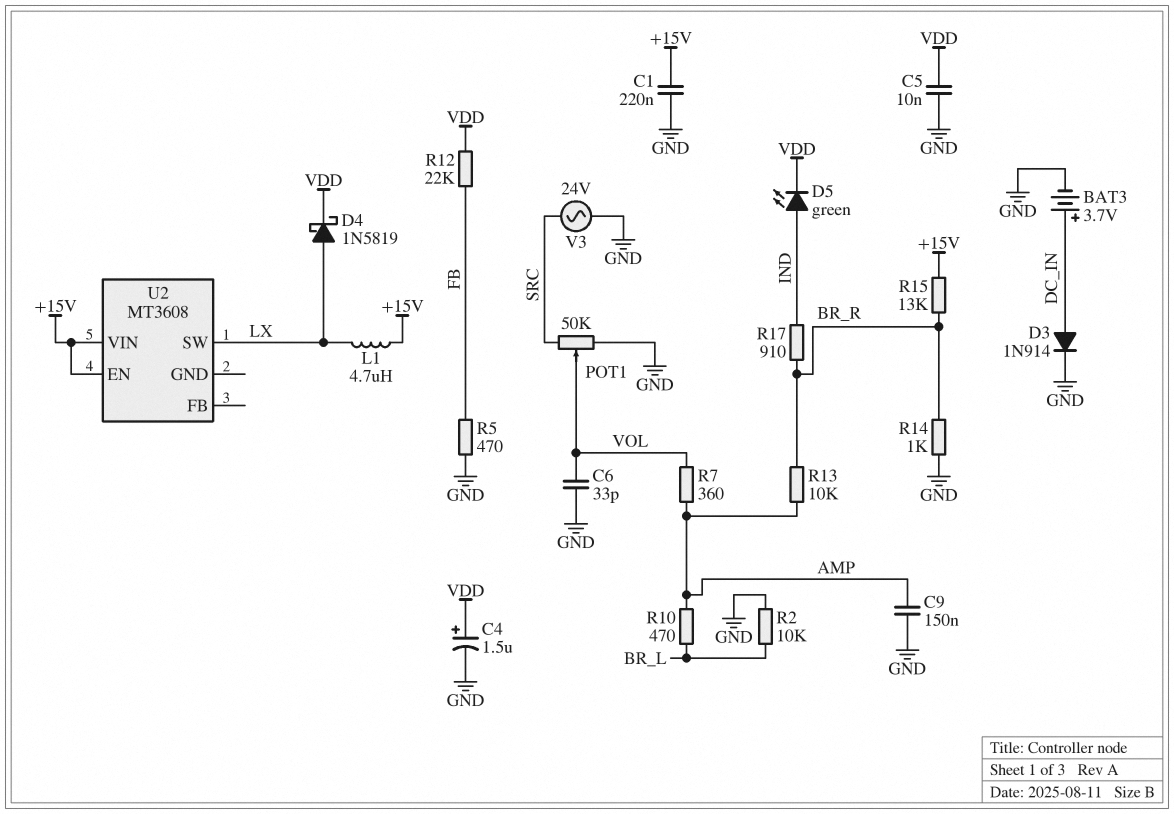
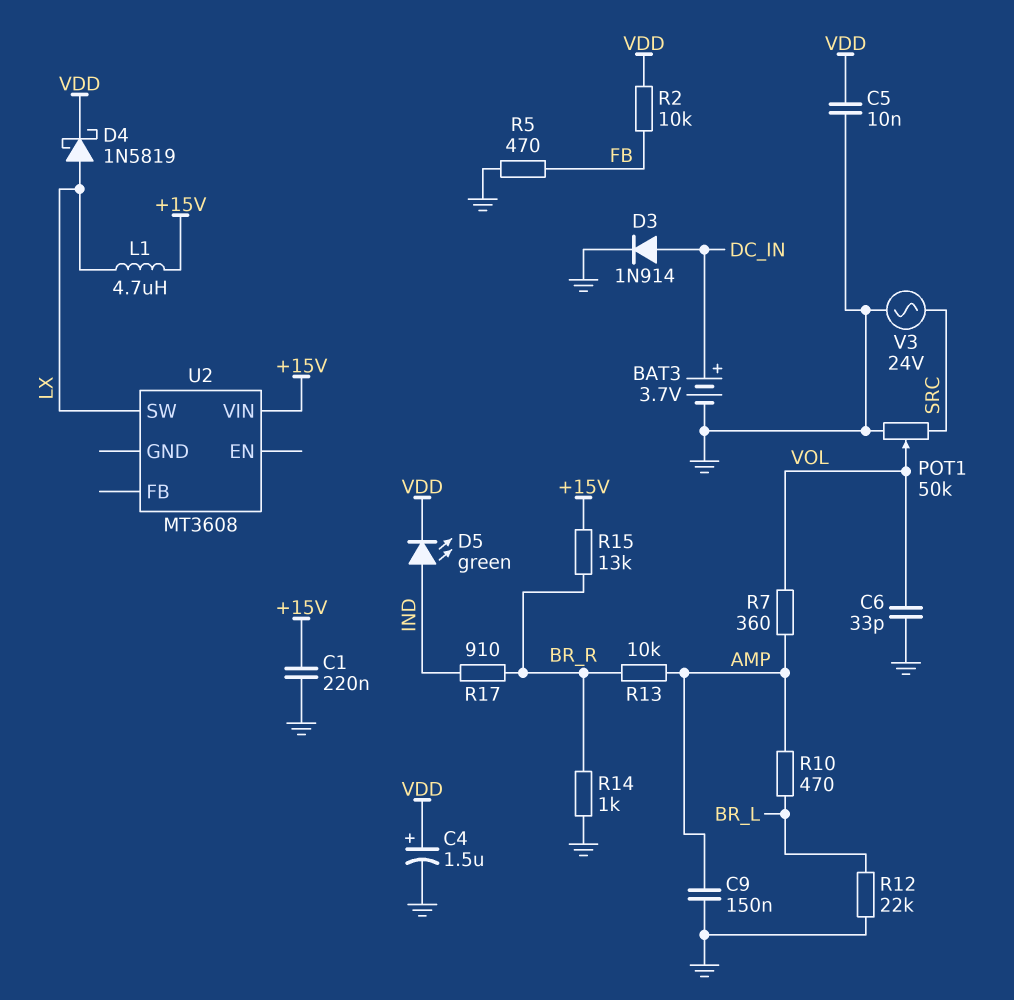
R2: 10k (BR_L, GND) -> 10k (FB, VDD)
R12: 22k (FB, VDD) -> 22k (BR_L, GND)
U2 pin EN: +15V -> none

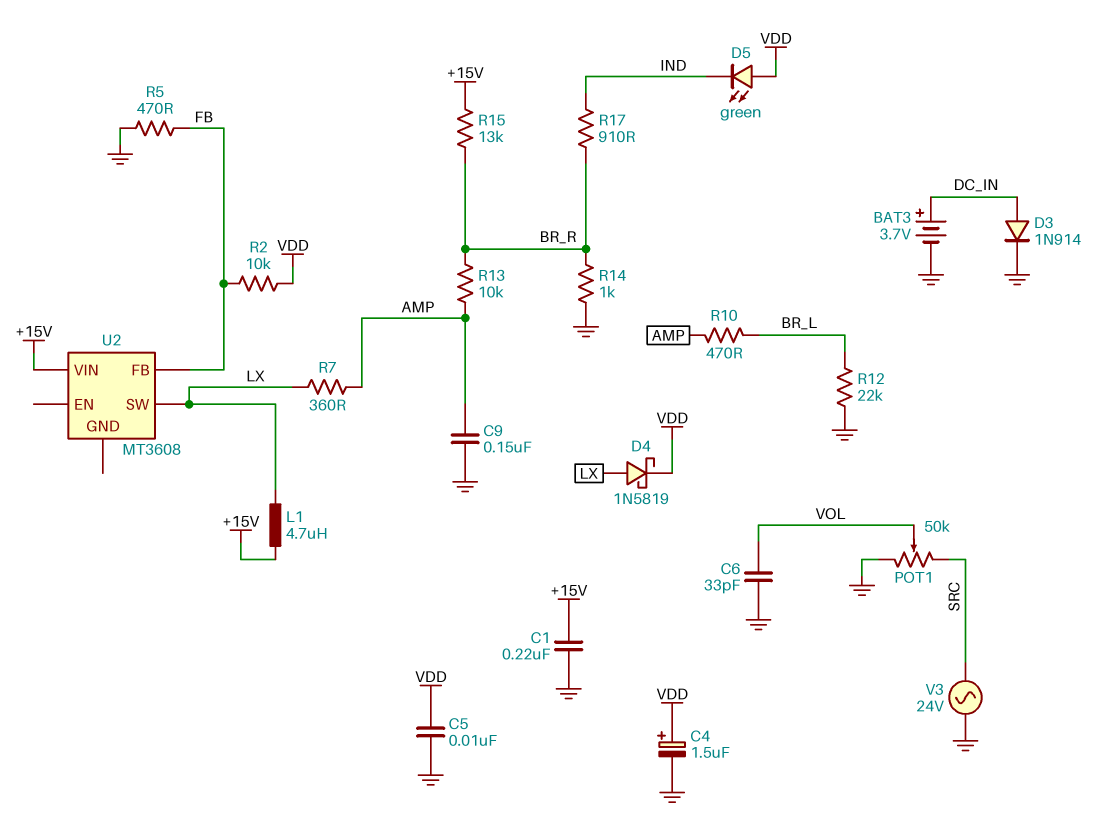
D5: LED green (A IND, K VDD) -> LED green (A VDD, K IND)
R7: 360 (AMP, VOL) -> 360 (AMP, LX)
U2 pin FB: none -> FB

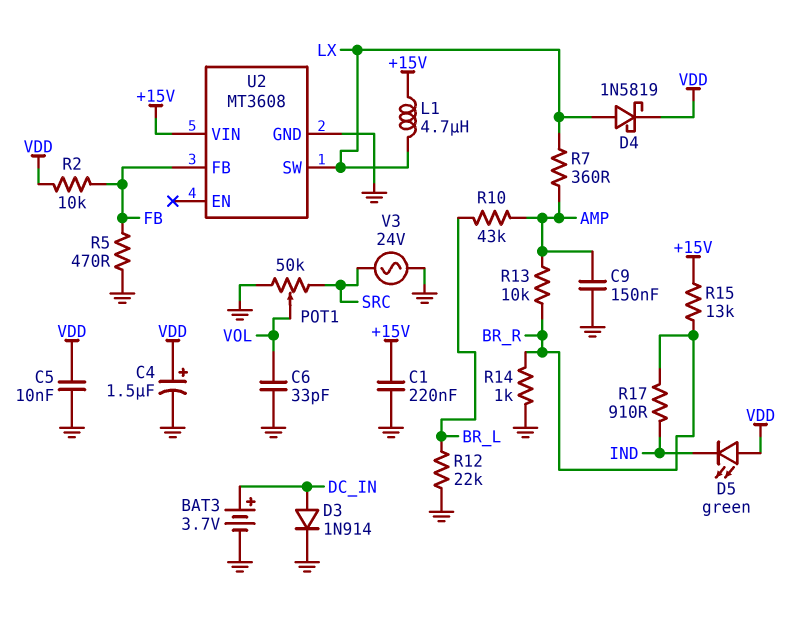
R10: 470 (AMP, BR_L) -> 43k (AMP, BR_L)
U2 pin GND: none -> GND

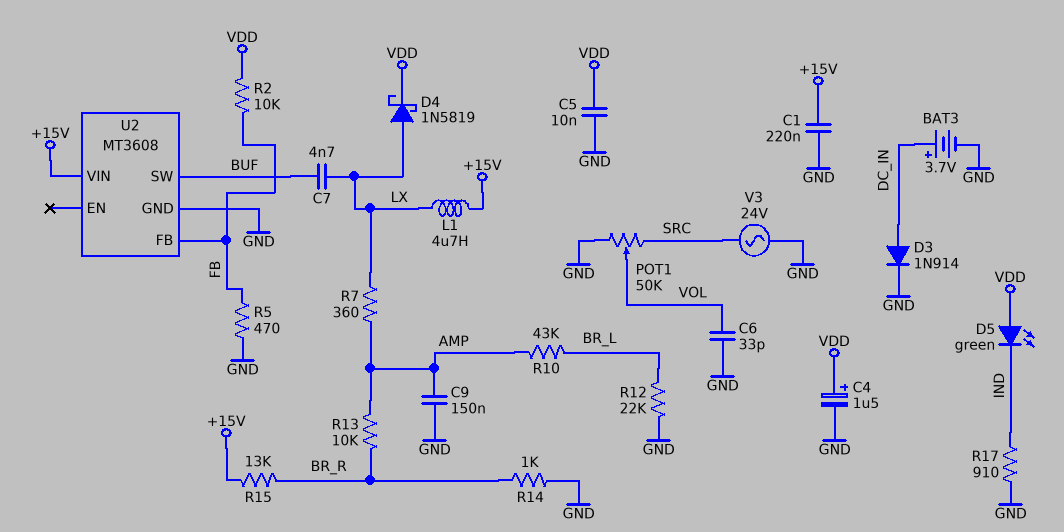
C7: none -> 4.7nF (BUF, LX)
R17: 910 (BR_R, IND) -> 910 (GND, IND)
U2 pin SW: LX -> BUF

